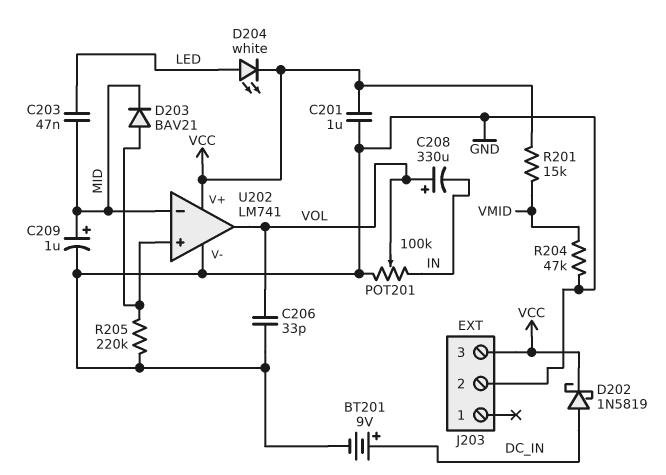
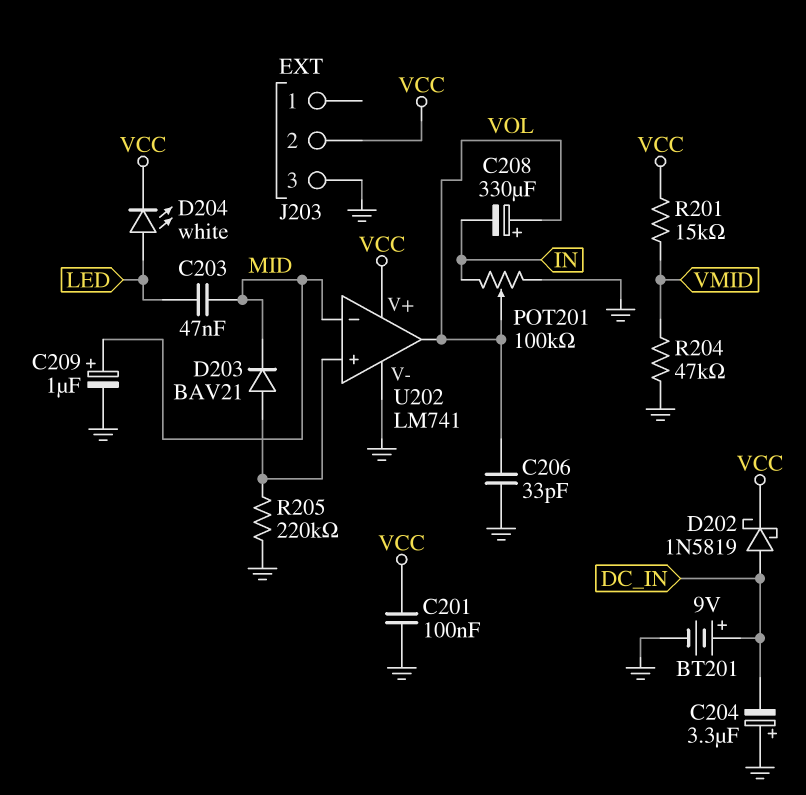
C201: 1uF (GND, VCC) -> 100nF (GND, VCC)
C204: none -> 3.3uF (plus GND, minus DC_IN)
J203 pin 2: GND -> VCC
J203 pin 3: VCC -> GND

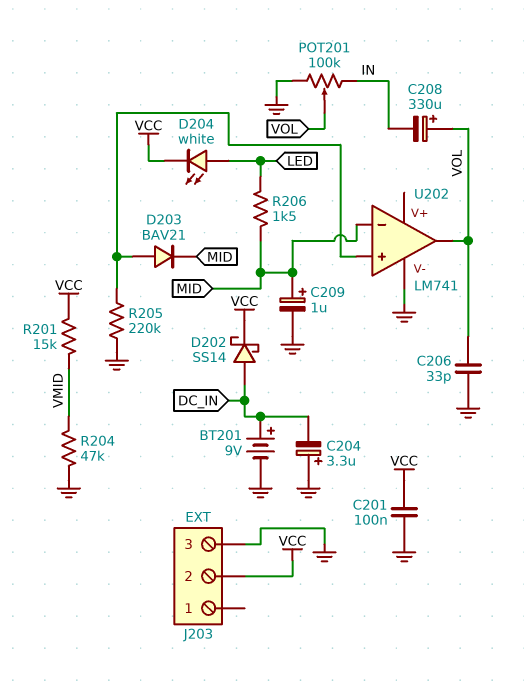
C203: 47nF (LED, MID) -> none
D202: schottky 1N5819 (A DC_IN, K VCC) -> schottky SS14 (A DC_IN, K VCC)
R206: none -> 1.5k (LED, MID)
U202 pin V+: VCC -> none

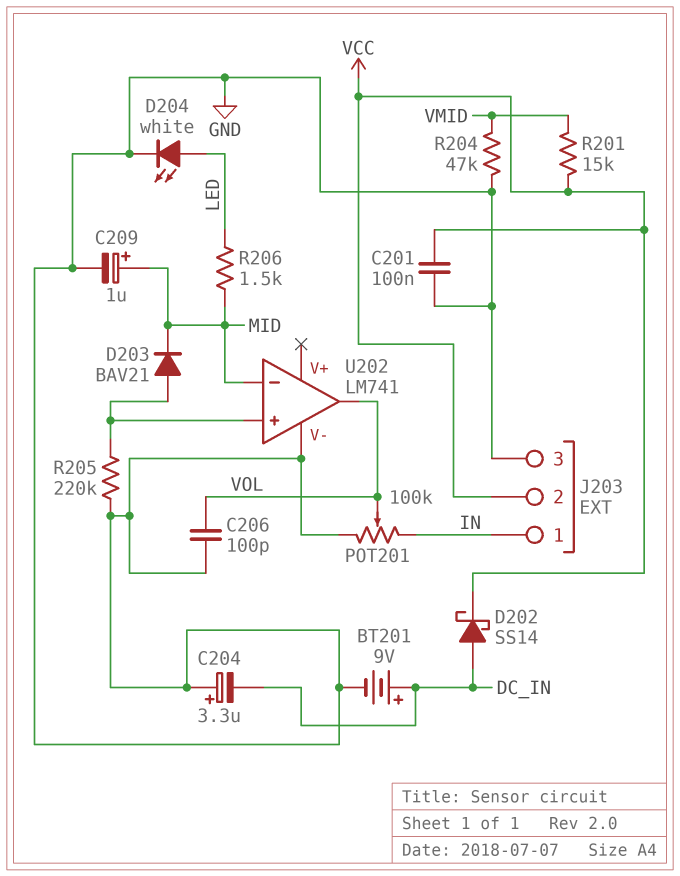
C206: 33pF (GND, VOL) -> 100pF (GND, VOL)
C208: 330uF (plus VOL, minus IN) -> none
D204: LED white (A LED, K VCC) -> LED white (A LED, K GND)
J203 pin 1: none -> IN

